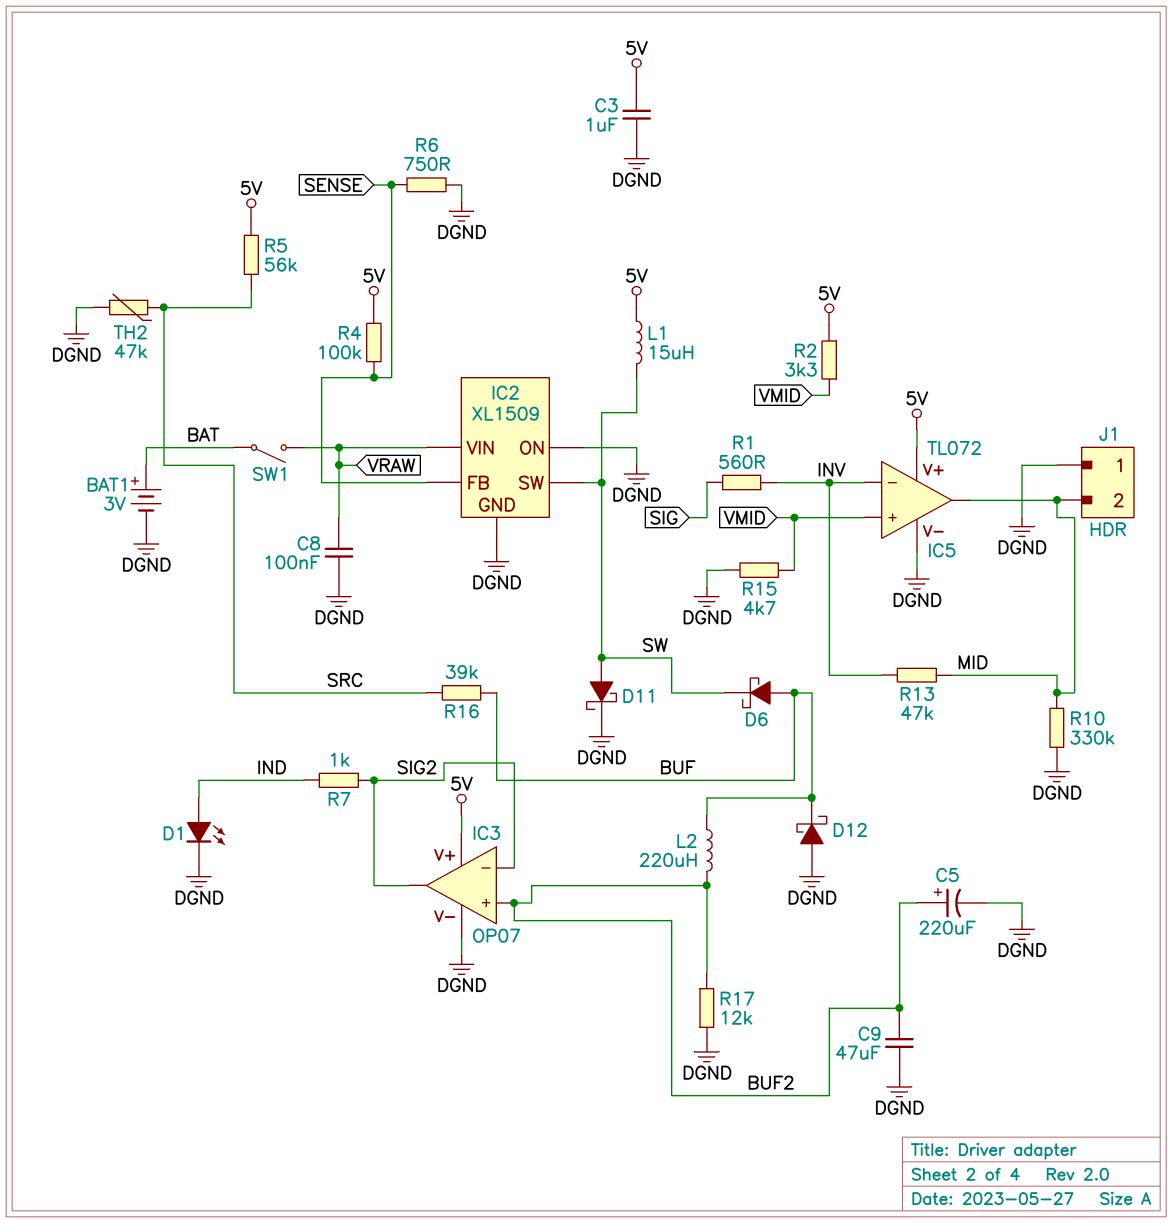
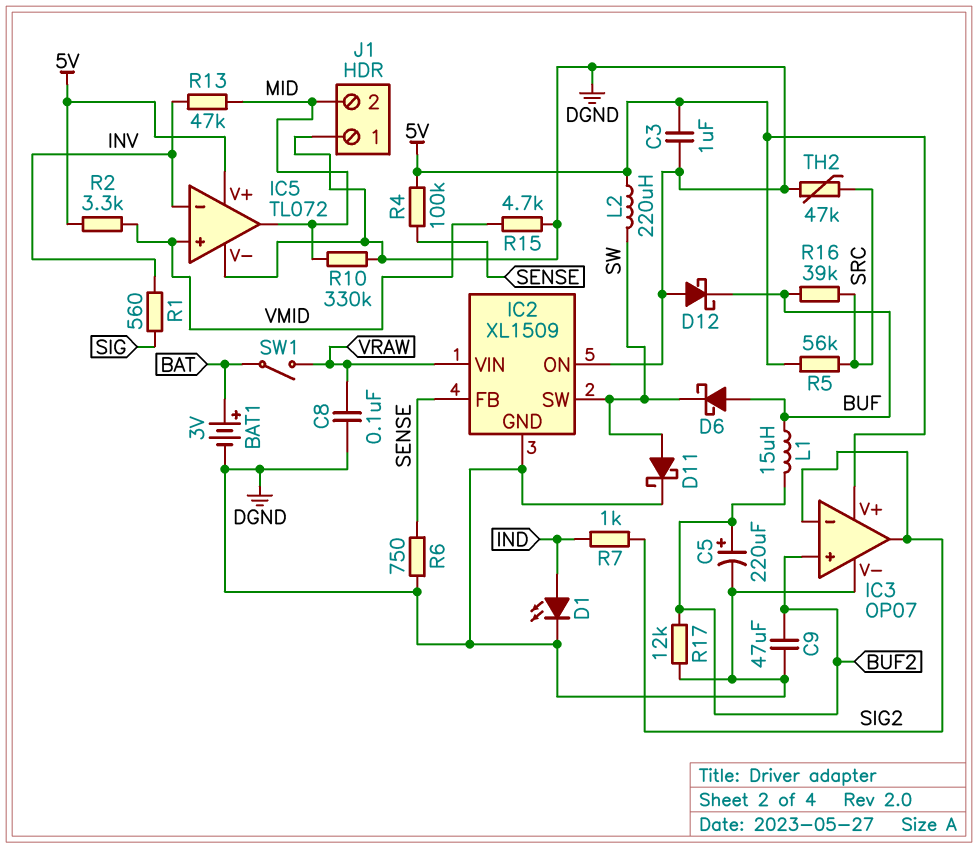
L1: 15uH (5V, SW) -> 15uH (BUF, BUF2)
L2: 220uH (BUF, BUF2) -> 220uH (5V, SW)

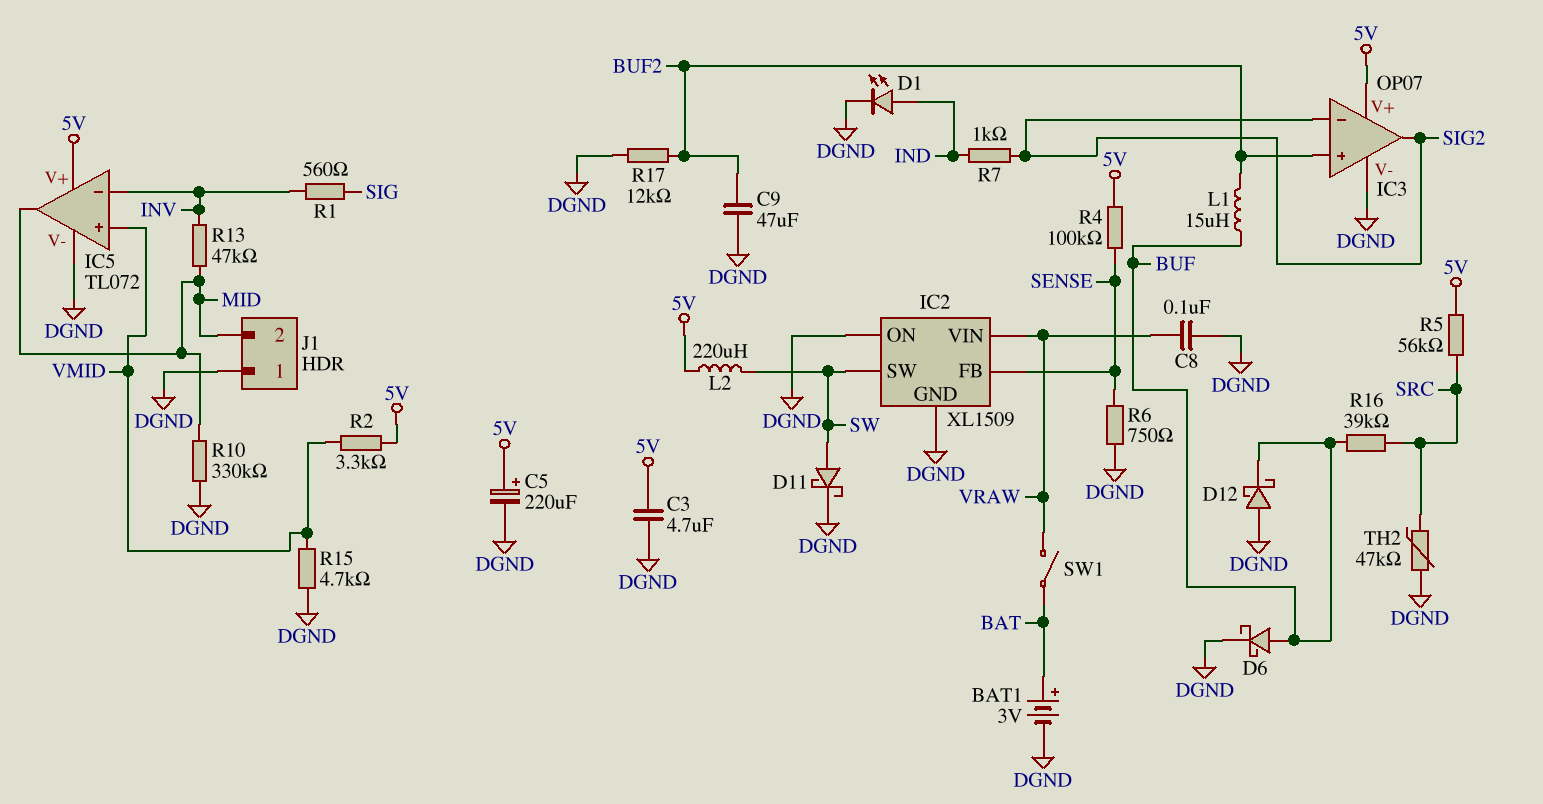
C3: 1uF (5V, DGND) -> 4.7uF (5V, DGND)
C5: 220uF (plus BUF2, minus DGND) -> 220uF (plus 5V, minus DGND)
D6: schottky (A BUF, K SW) -> schottky (A BUF, K DGND)

